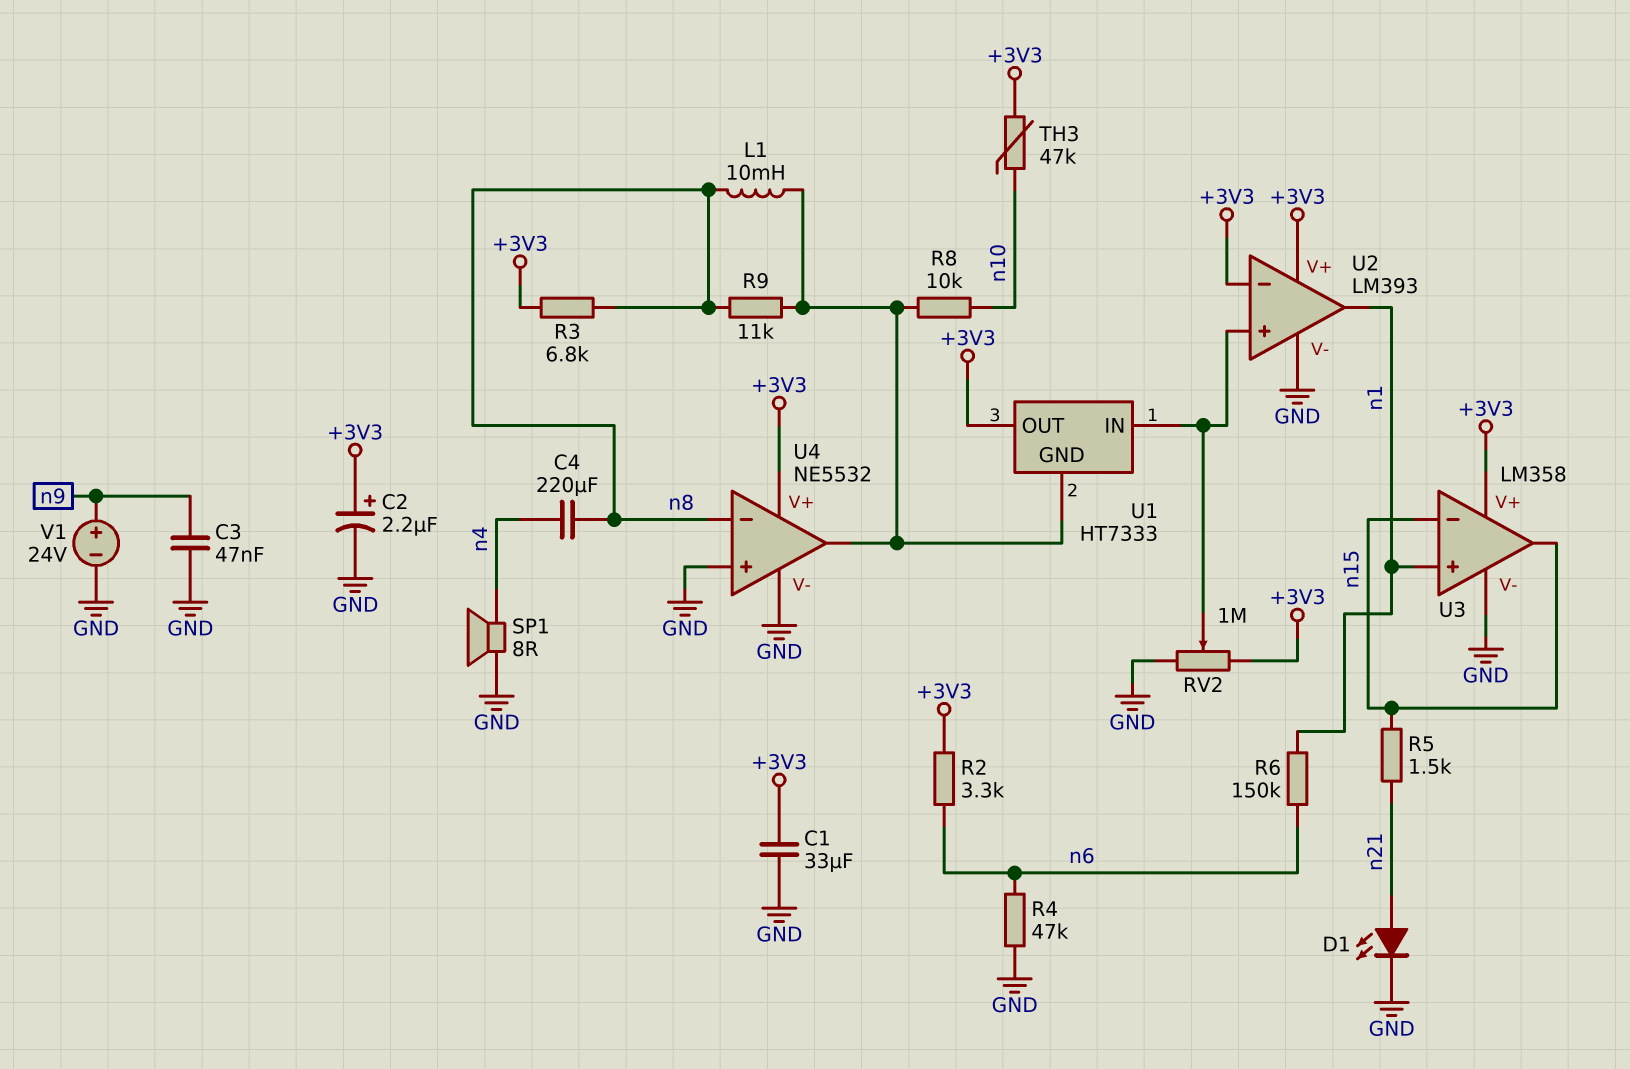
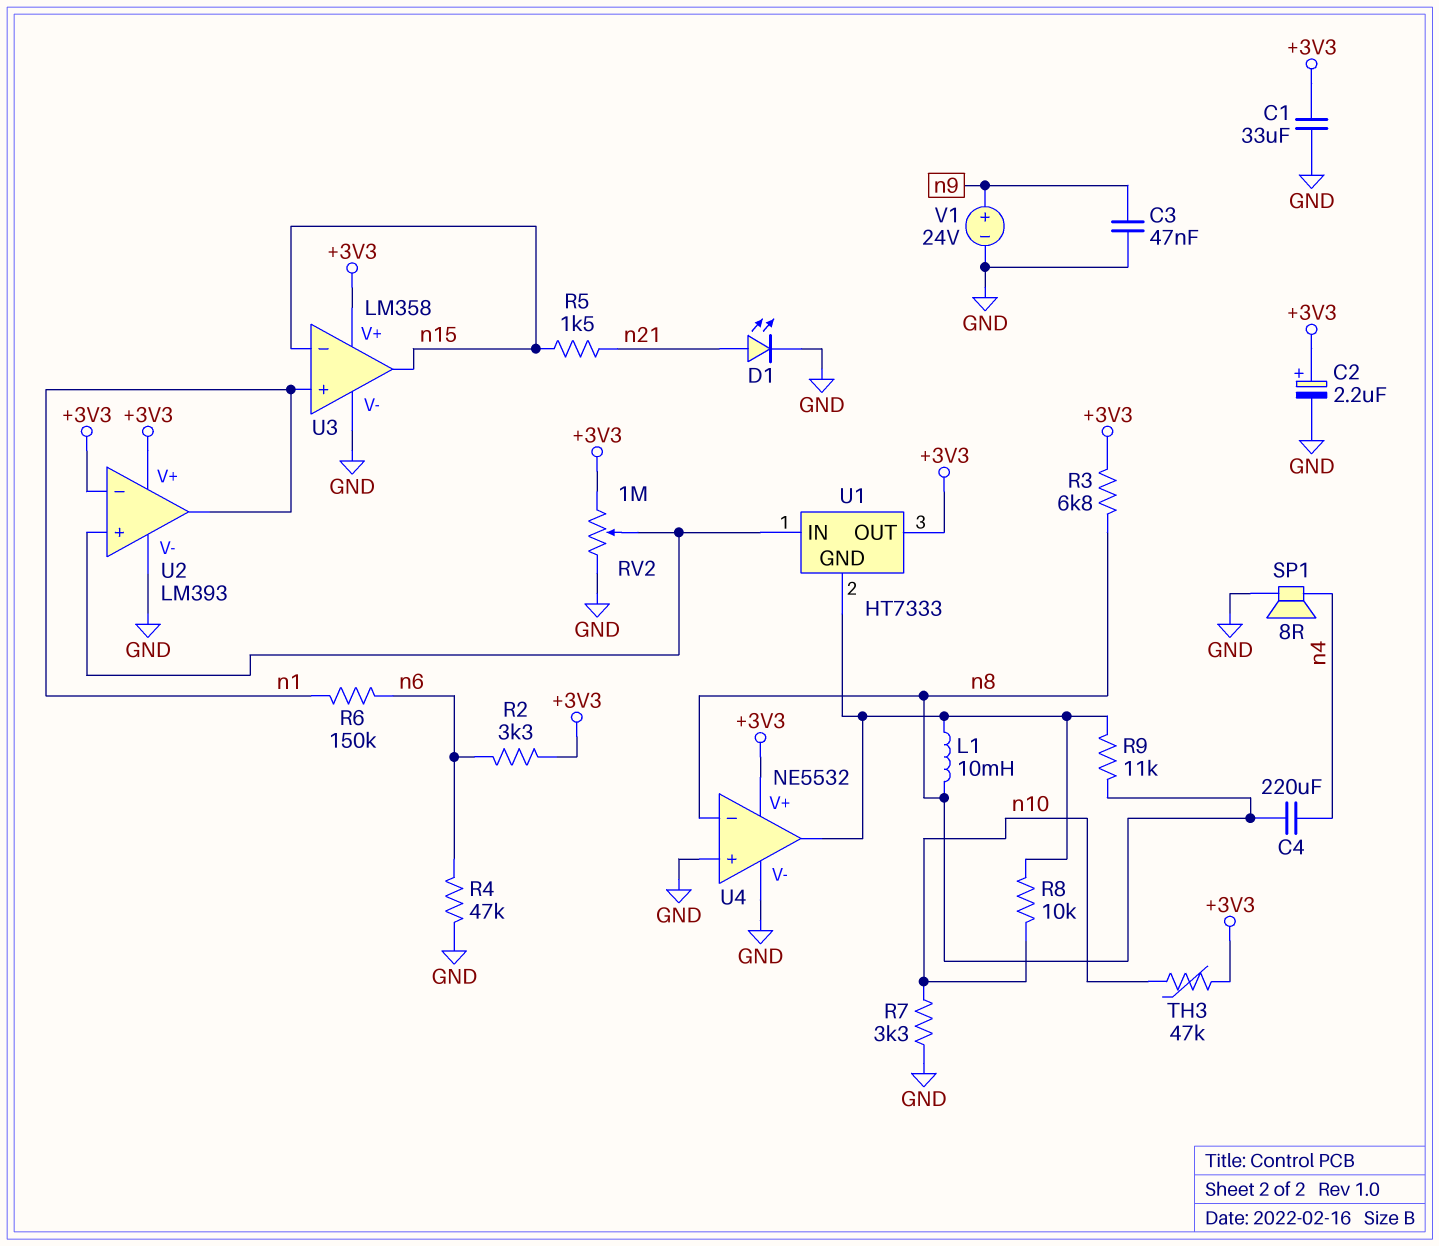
R7: none -> 3.3k (GND, n10)

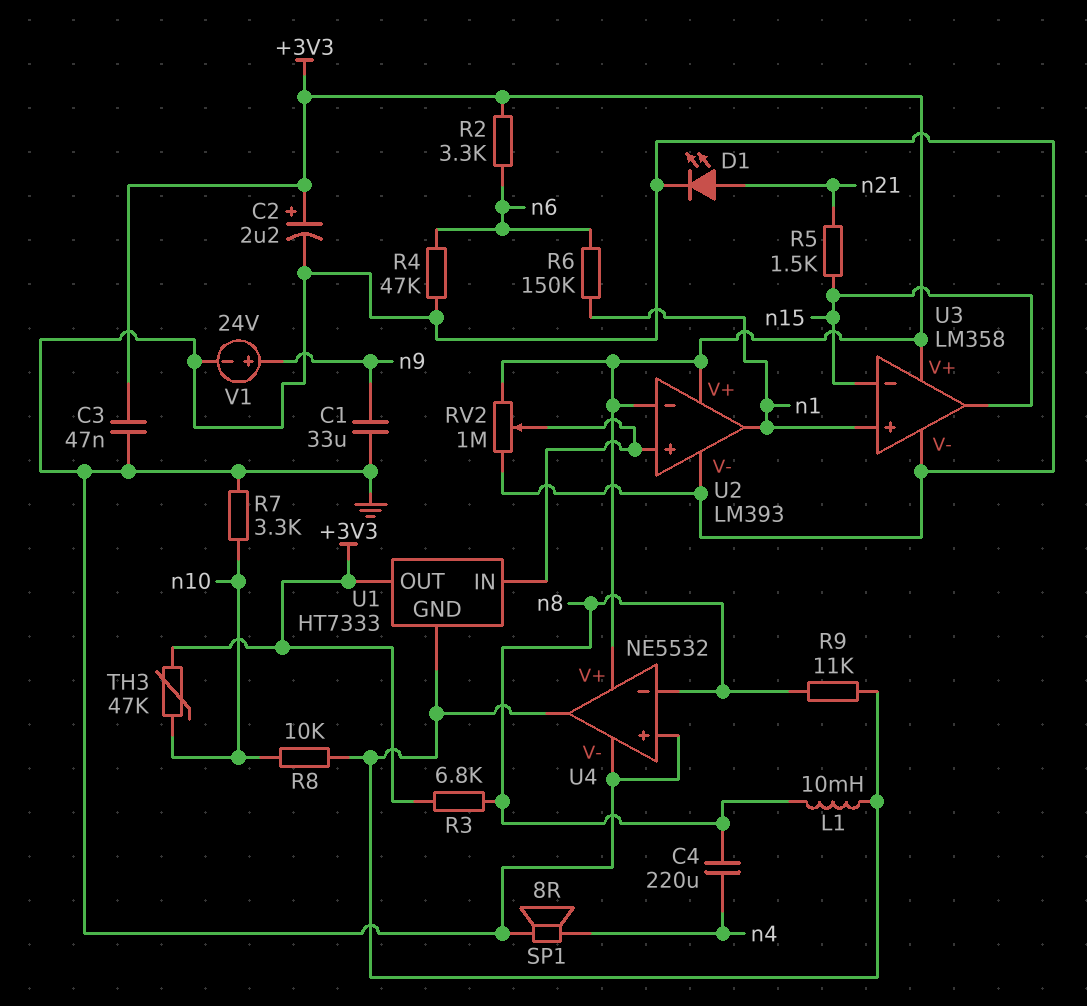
C1: 33uF (+3V3, GND) -> 33uF (GND, n9)
C3: 47nF (GND, n9) -> 47nF (+3V3, GND)

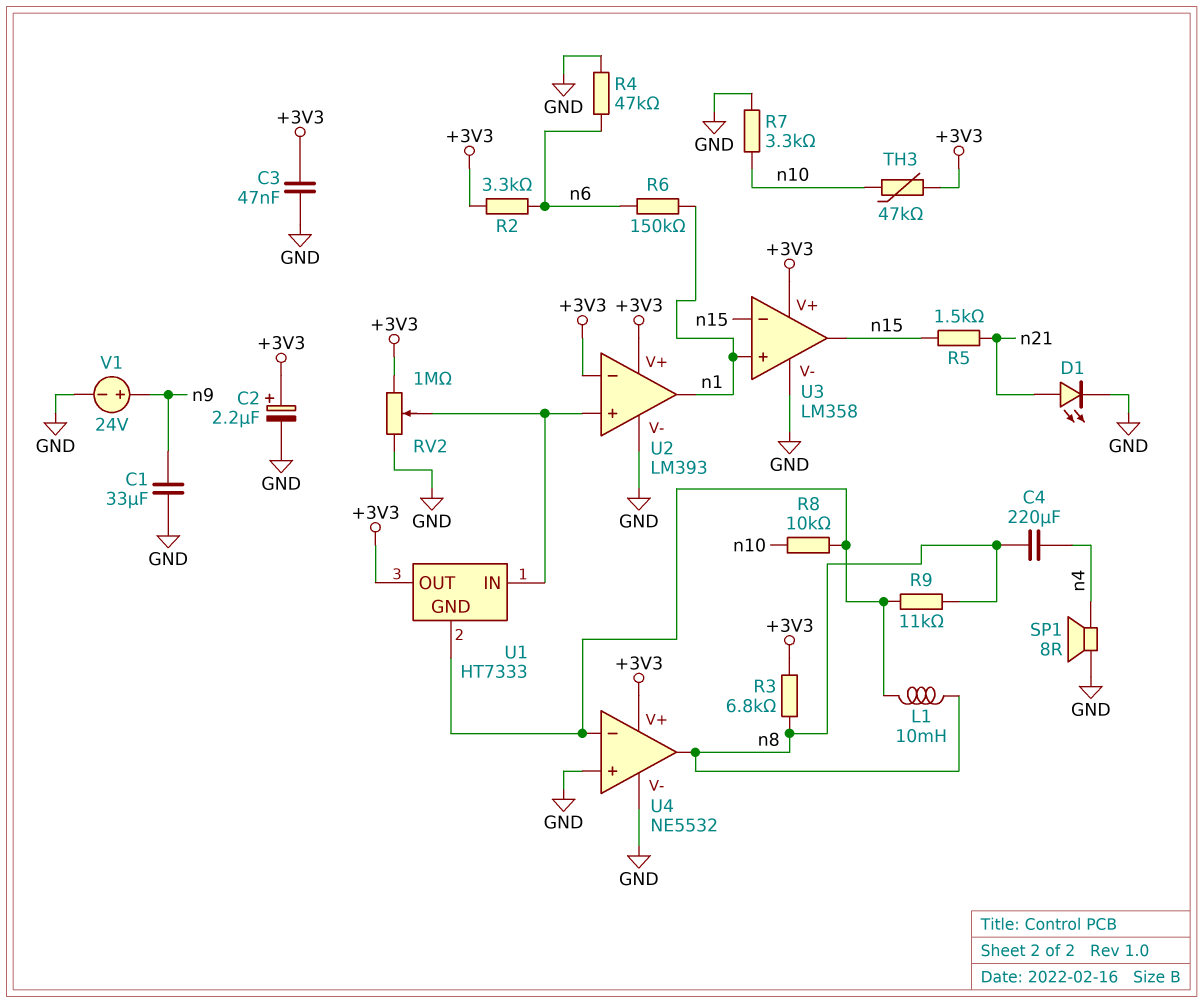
U4 pin in-: n8 -> U1/GND
U4 pin out: U1/GND -> n8

